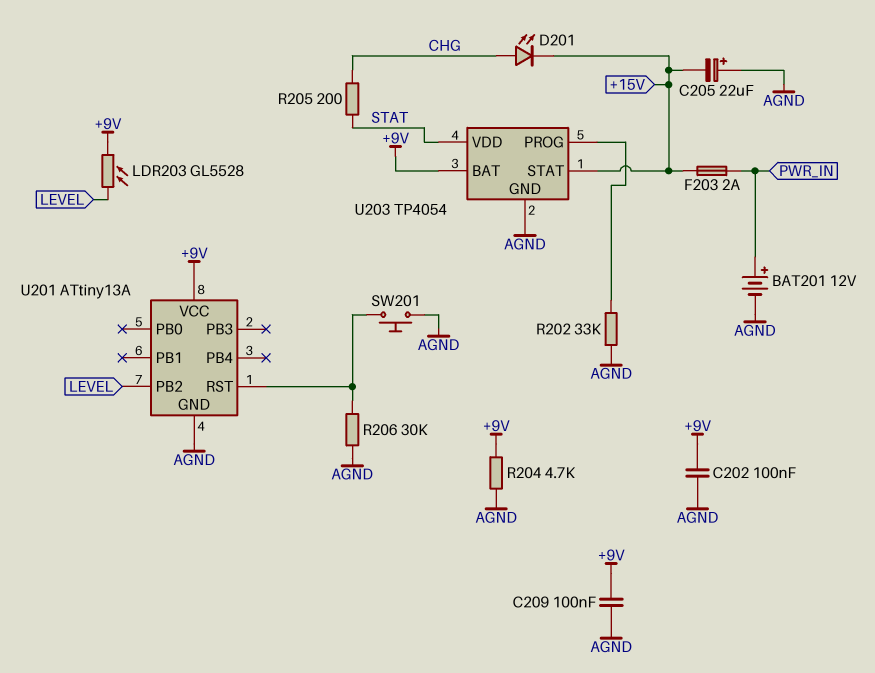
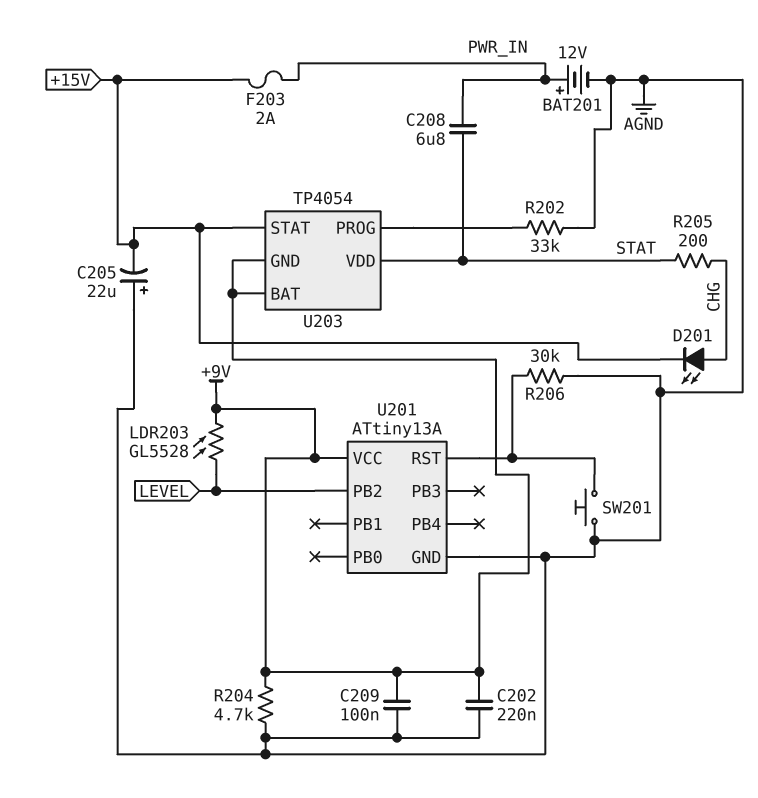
C202: 100nF (+9V, AGND) -> 220nF (+9V, AGND)
C208: none -> 6.8uF (PWR_IN, STAT)
U203 pin GND: AGND -> +9V

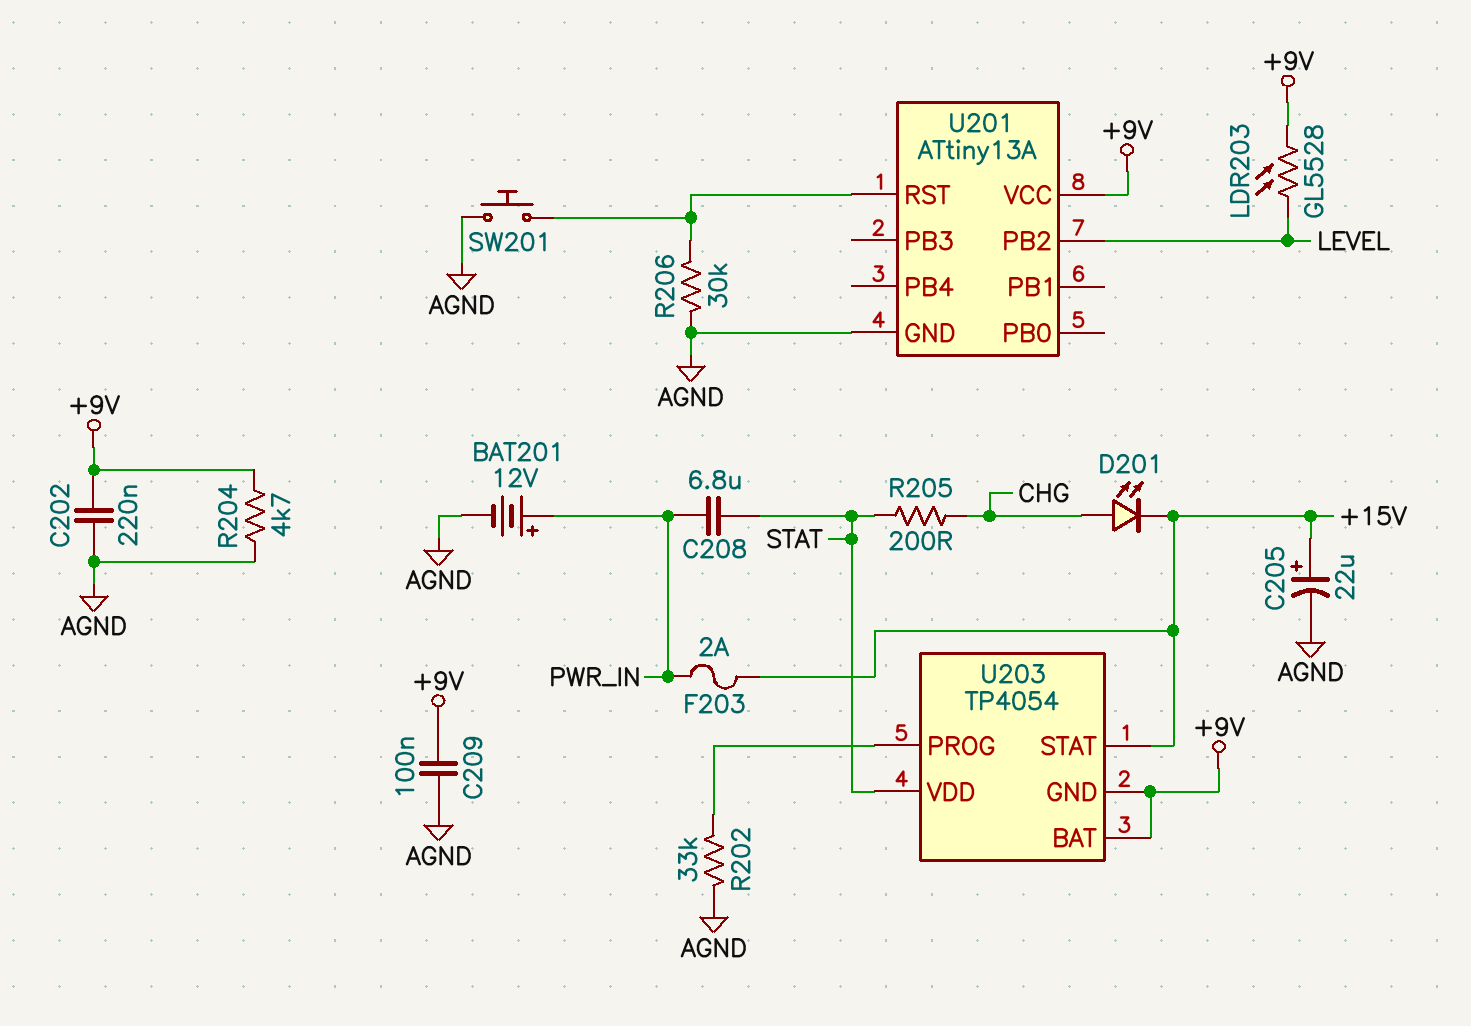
C205: 22uF (plus AGND, minus +15V) -> 22uF (plus +15V, minus AGND)

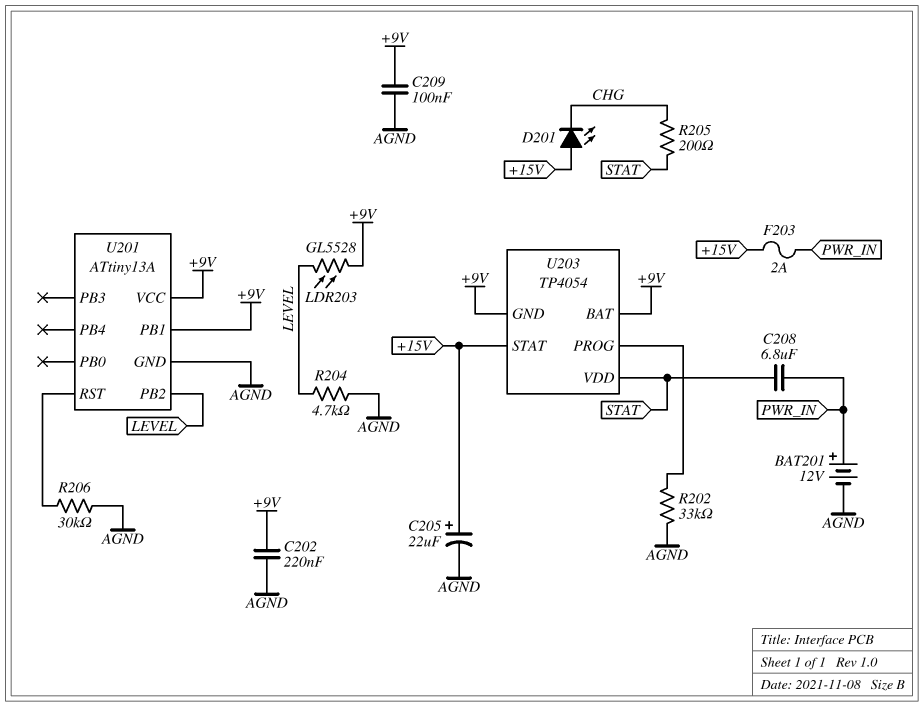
D201: LED (A CHG, K +15V) -> LED (A +15V, K CHG)
R204: 4.7k (+9V, AGND) -> 4.7k (AGND, LEVEL)
SW201: button (AGND, U201/RST) -> none
U201 pin PB1: none -> +9V

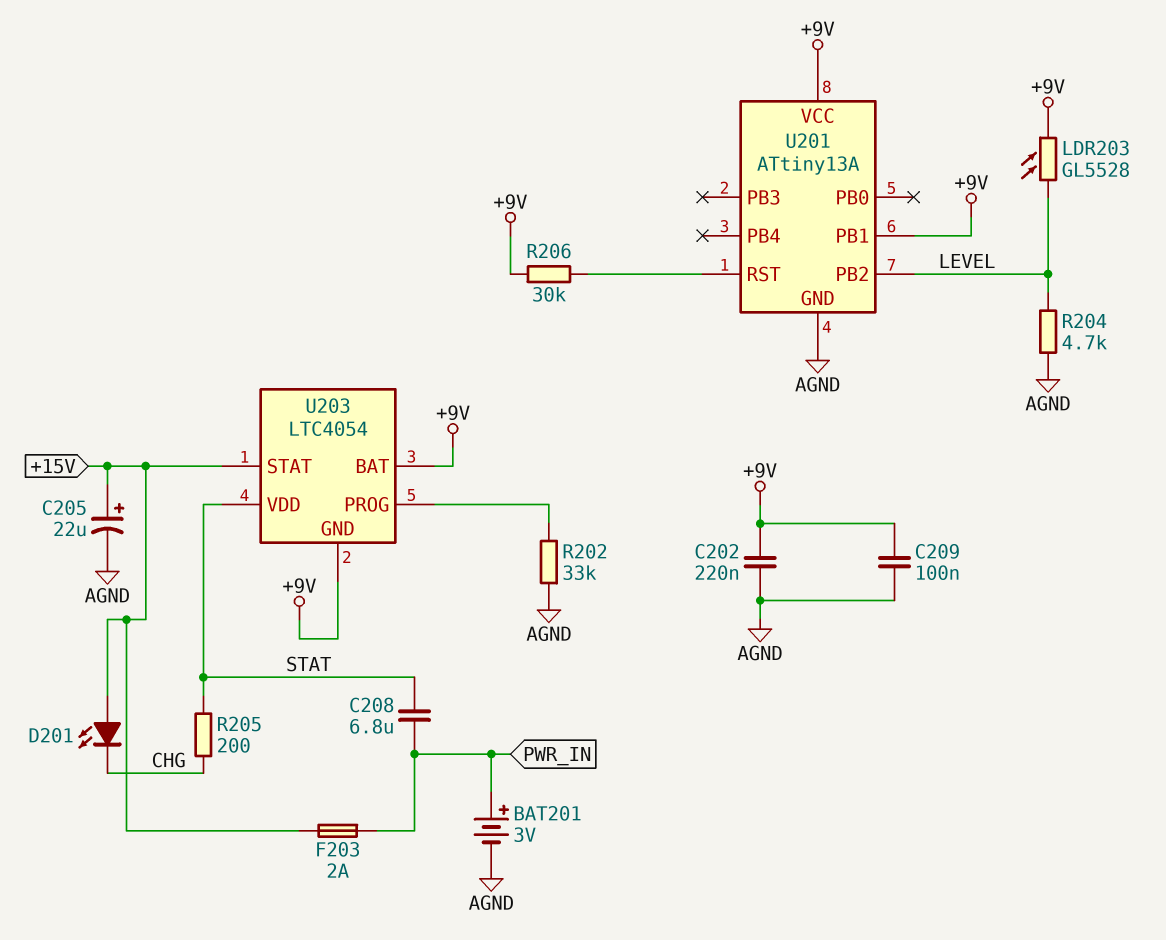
BAT201: 12V (plus PWR_IN, minus AGND) -> 3V (plus PWR_IN, minus AGND)
R206: 30k (AGND, U201/RST) -> 30k (+9V, U201/RST)
U203: TP4054 -> LTC4054

